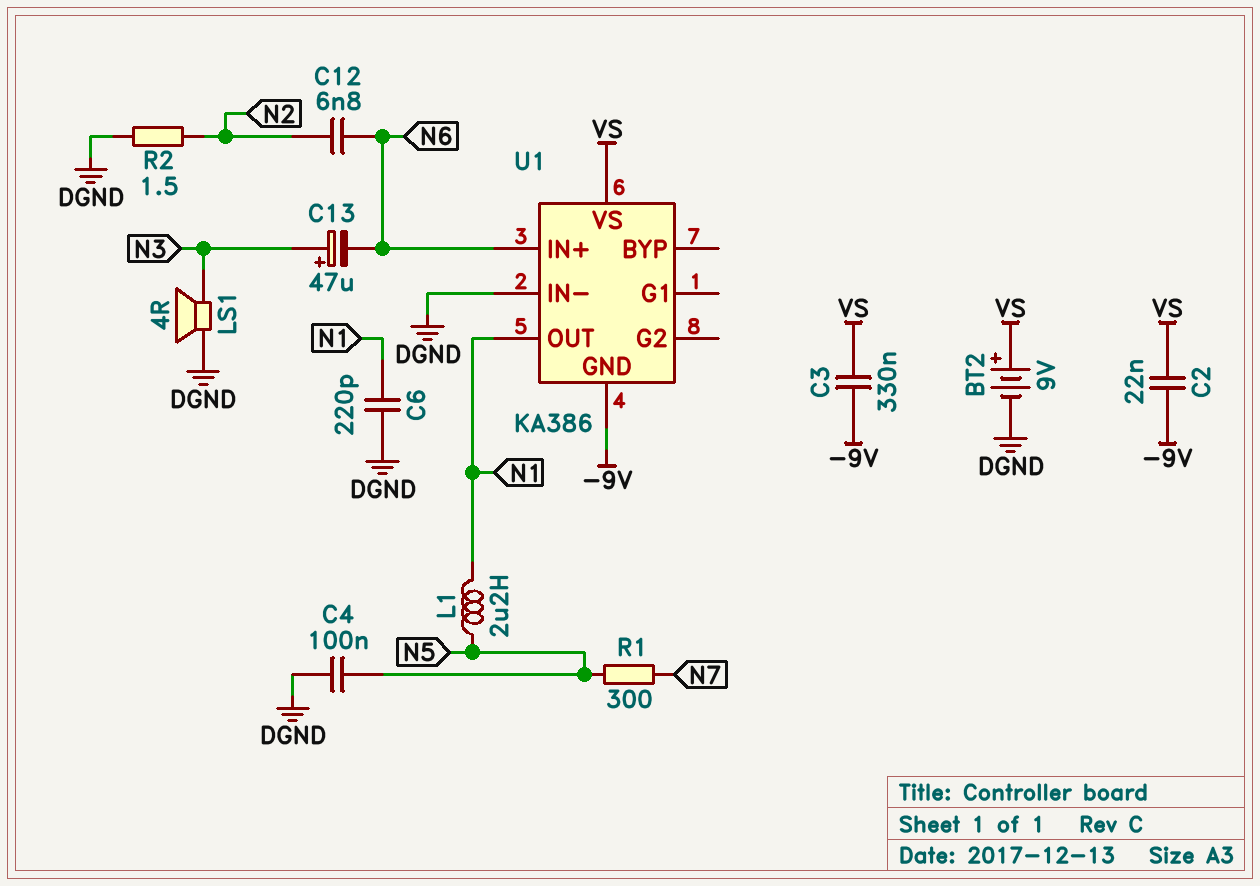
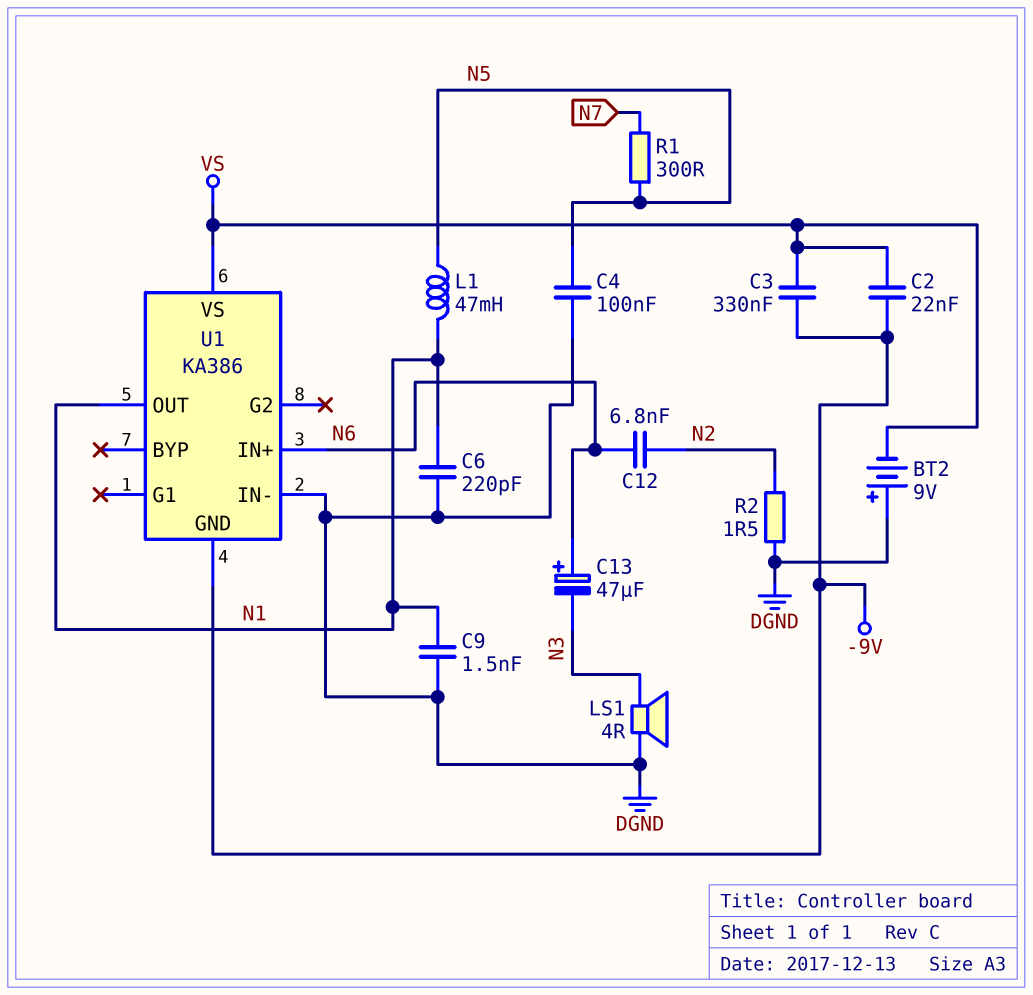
BT2: 9V (plus VS, minus DGND) -> 9V (plus DGND, minus VS)
C9: none -> 1.5nF (DGND, N1)
C13: 47uF (plus N3, minus N6) -> 47uF (plus N6, minus N3)
L1: 2.2uH (N1, N5) -> 47mH (N1, N5)

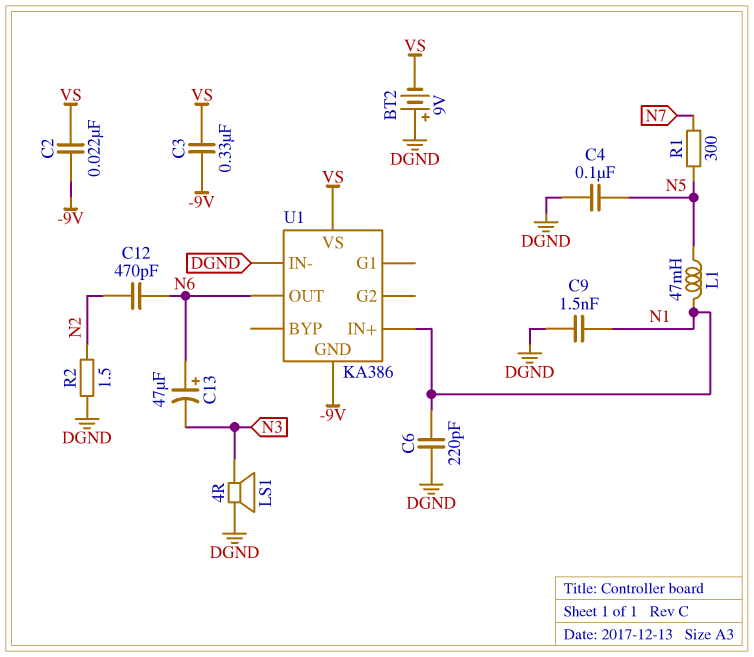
C12: 6.8nF (N2, N6) -> 470pF (N2, N6)
U1 pin IN+: N6 -> N1
U1 pin OUT: N1 -> N6

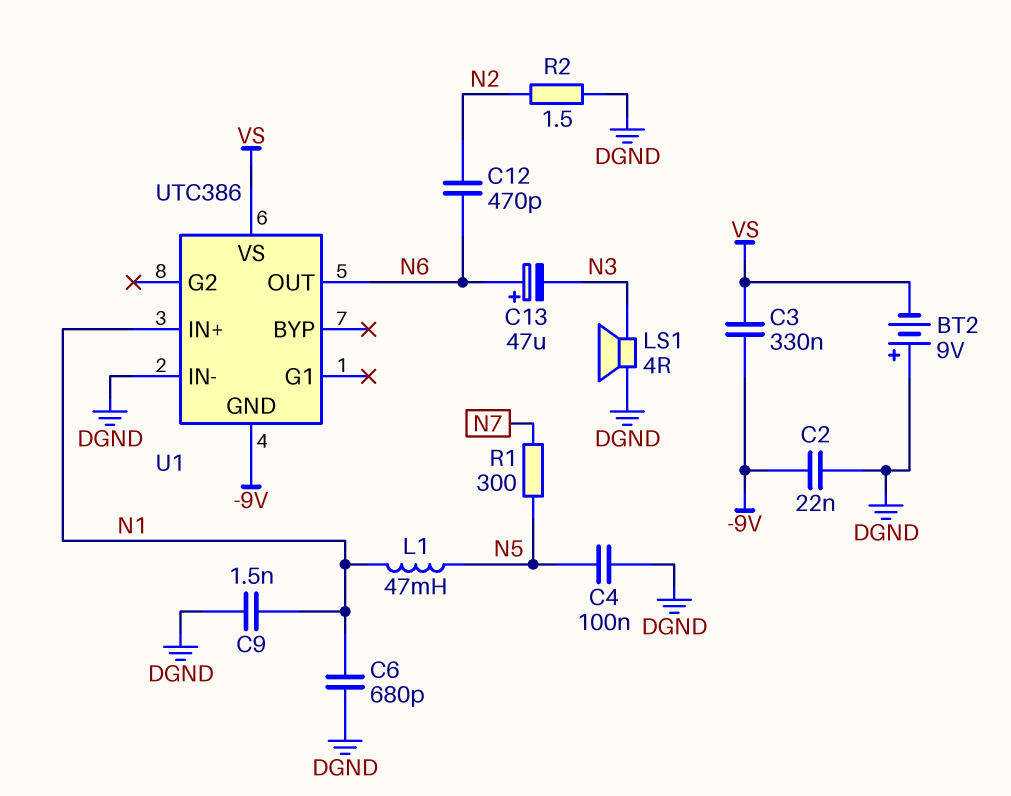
C2: 22nF (-9V, VS) -> 22nF (-9V, DGND)
C6: 220pF (DGND, N1) -> 680pF (DGND, N1)
U1: KA386 -> UTC386

